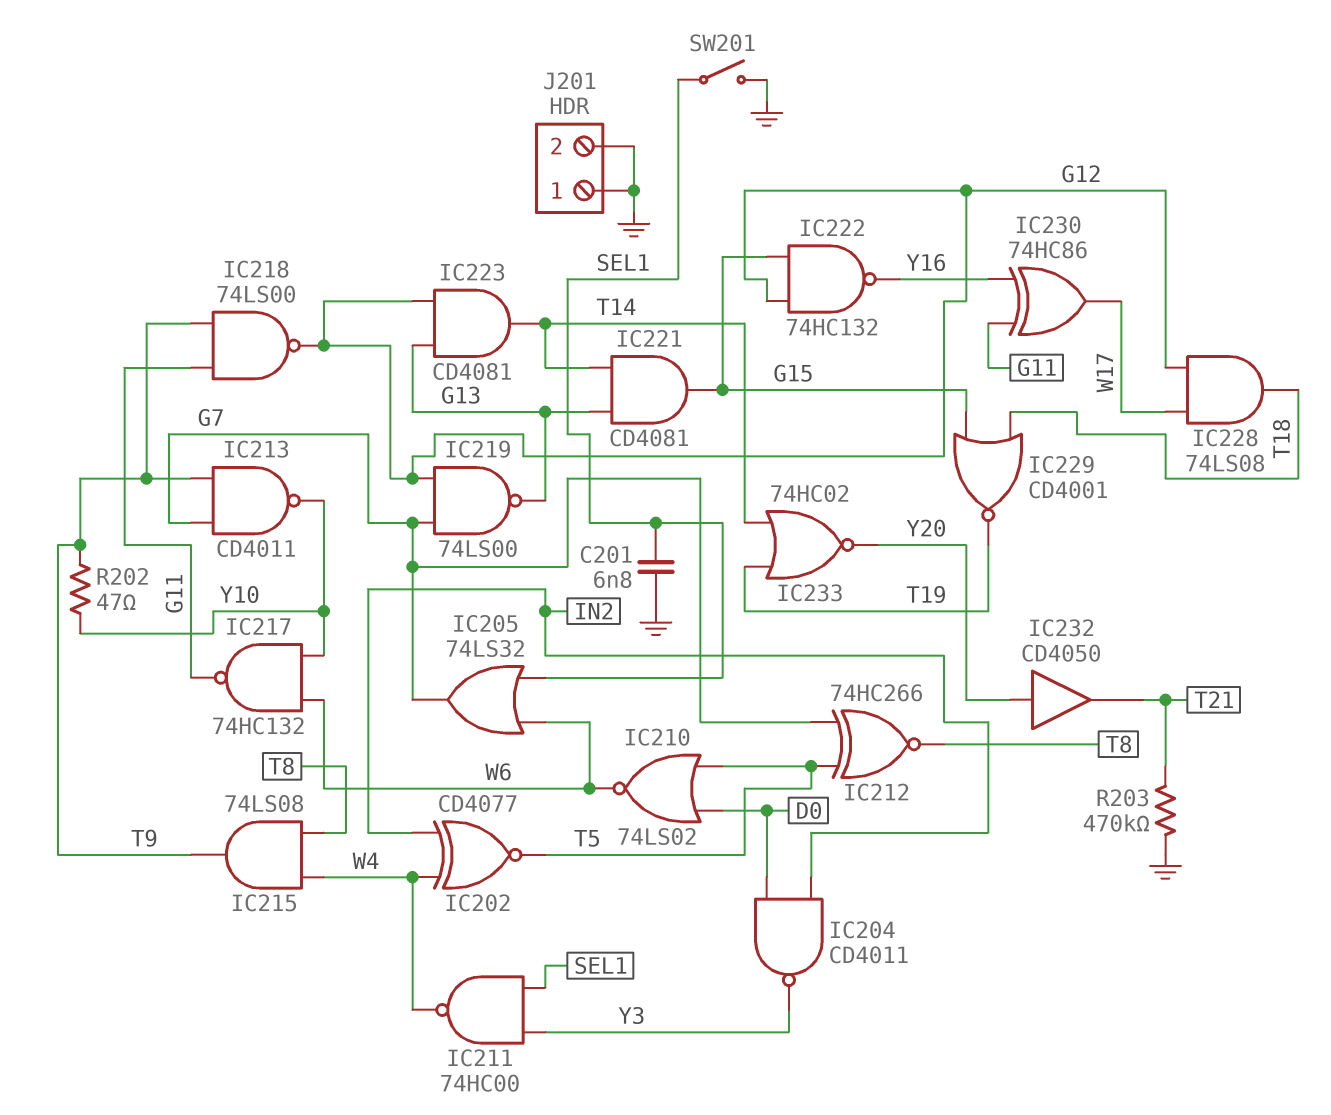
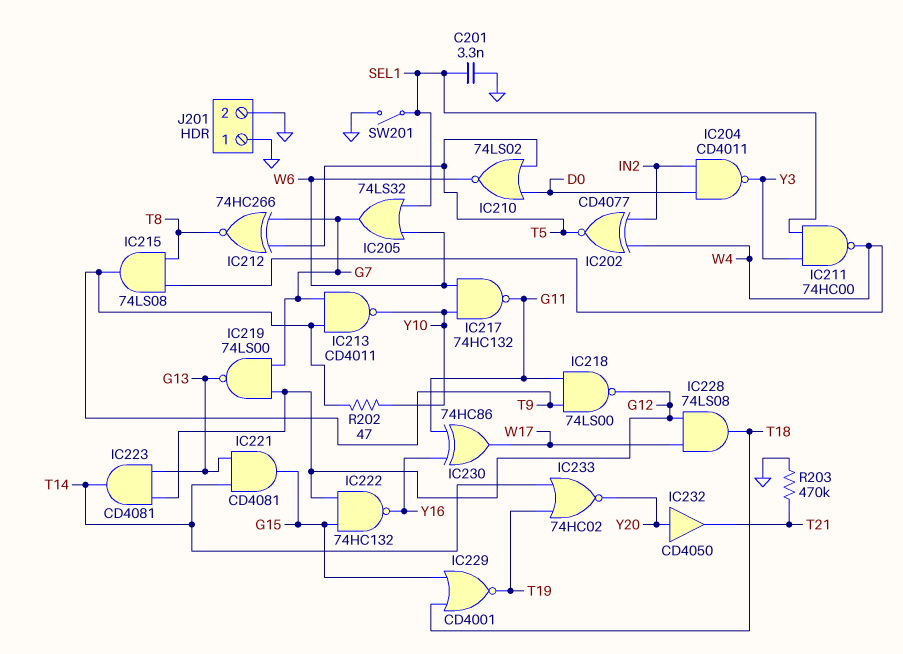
C201: 6.8nF (GND, SEL1) -> 3.3nF (GND, SEL1)

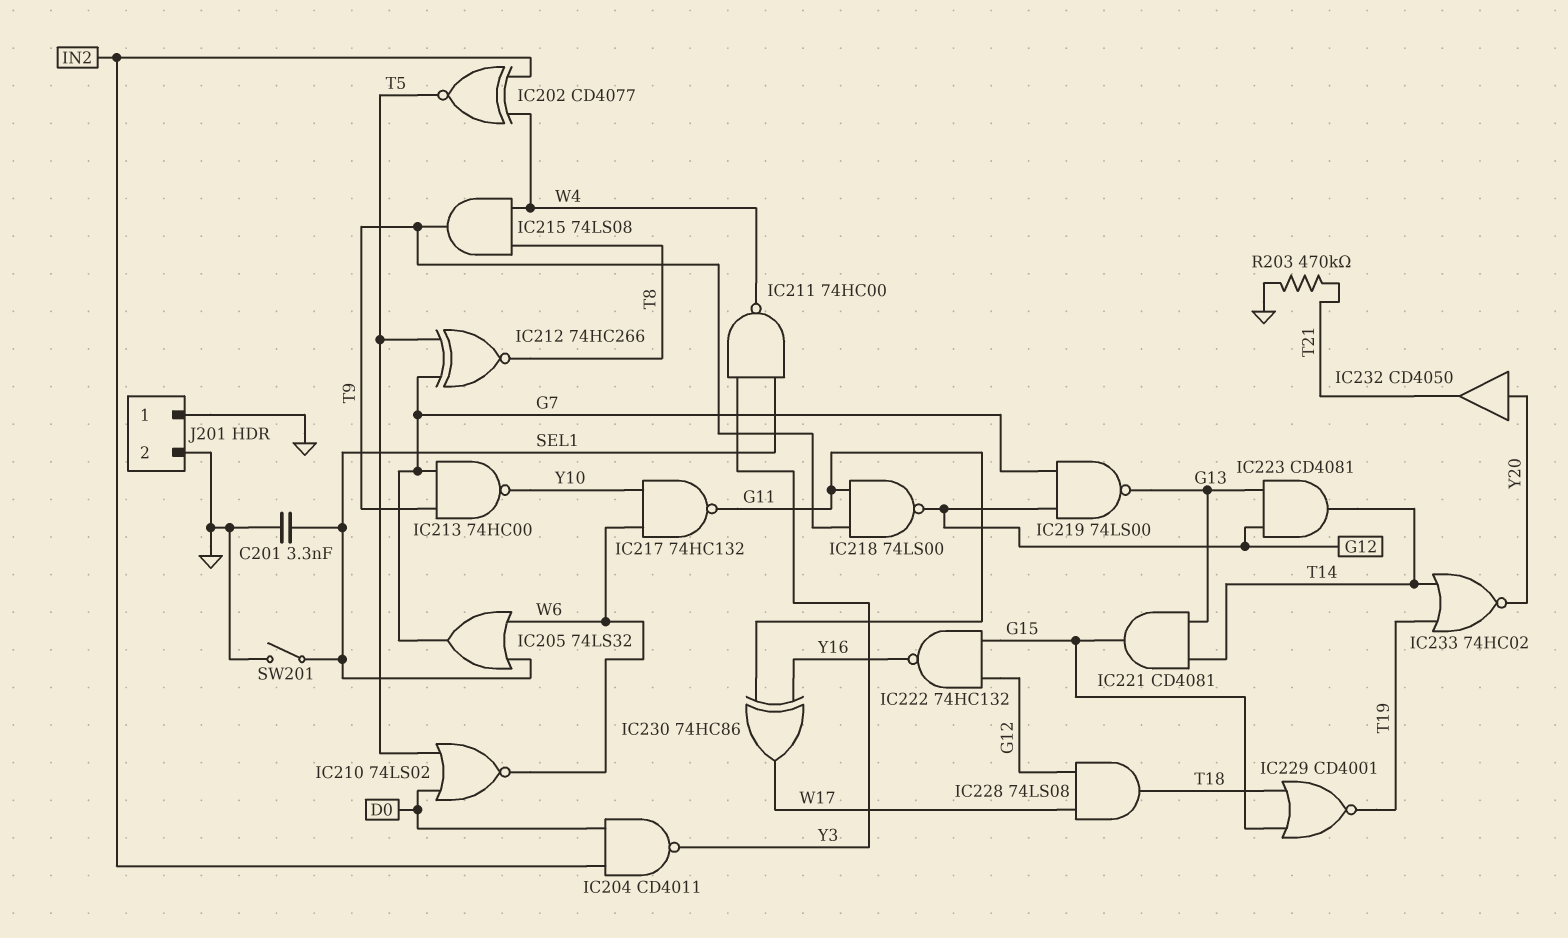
IC213: NAND CD4011 (in G7, in T9, out Y10) -> NAND 74HC00 (in G7, in T9, out Y10)
R202: 47 (T9, Y10) -> none

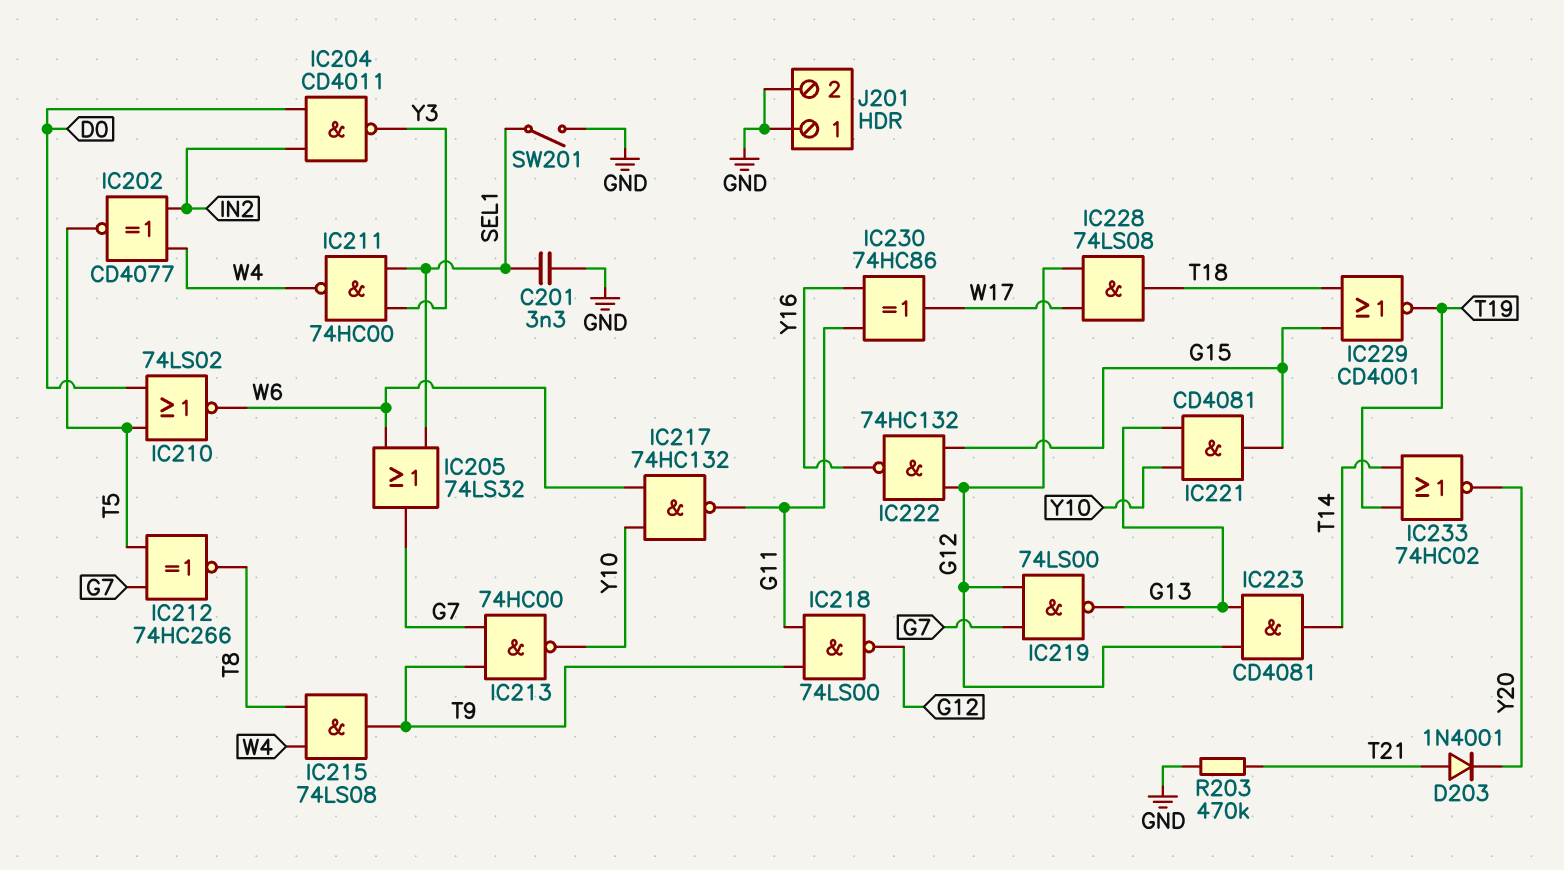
D203: none -> diode 1N4001 (A T21, K Y20)
IC221: AND CD4081 (in G13, in T14, out G15) -> AND CD4081 (in G13, in Y10, out G15)
IC232: buffer CD4050 (in Y20, out T21) -> none

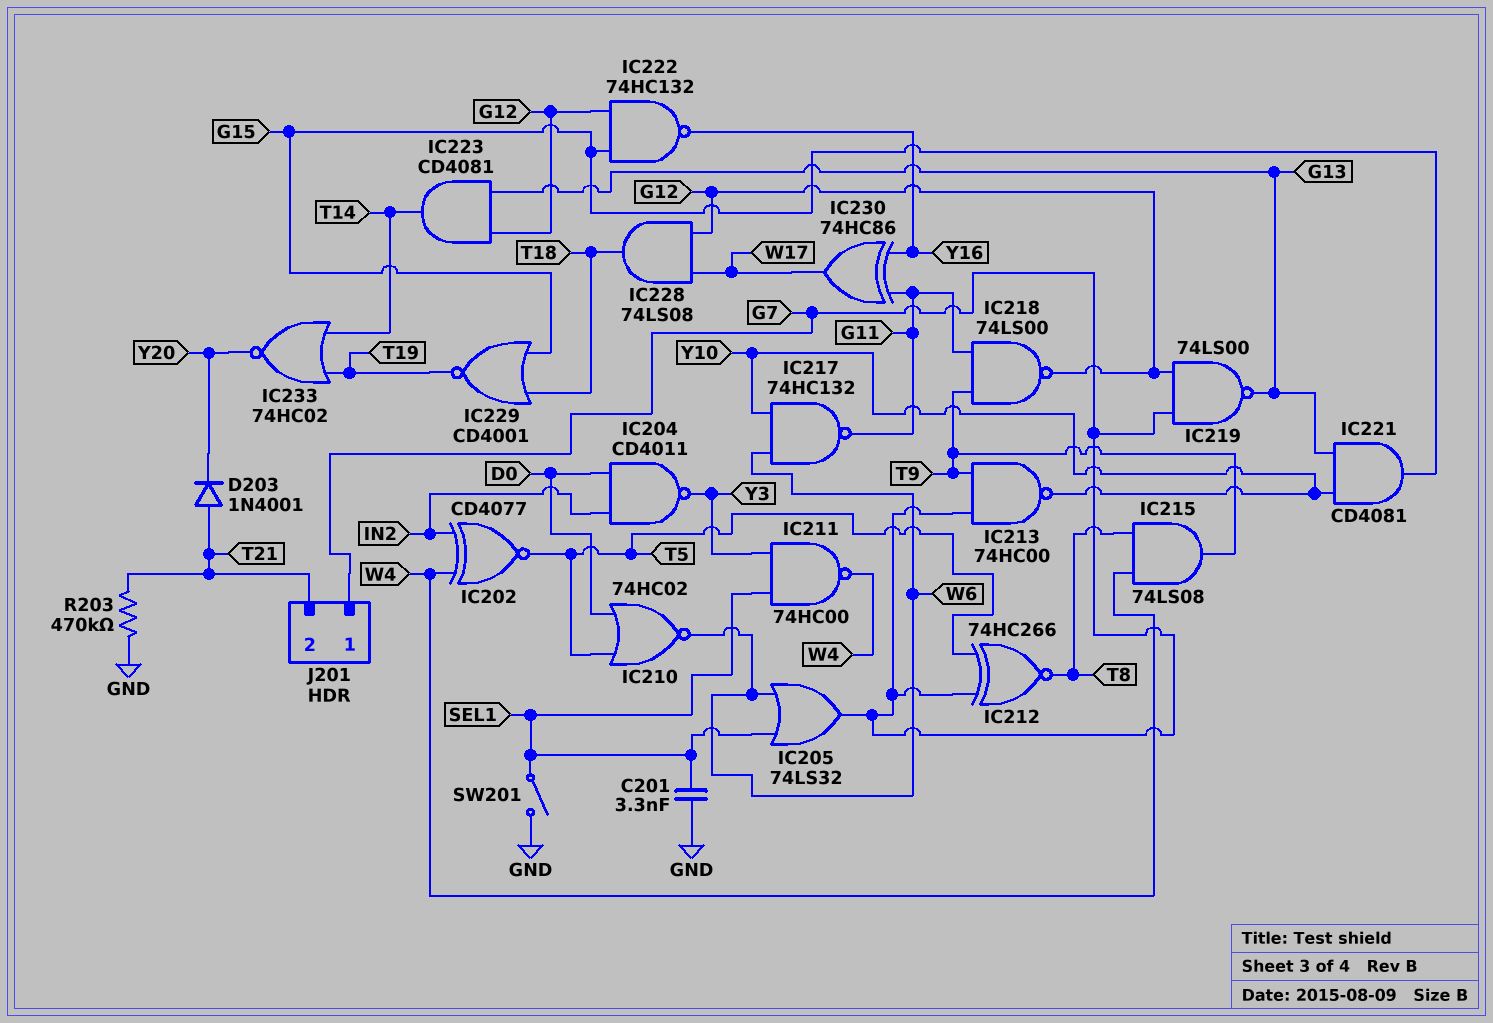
IC210: NOR 74LS02 (in D0, in T5, out W6) -> NOR 74HC02 (in D0, in T5, out W6)
J201 pin 1: GND -> G7
J201 pin 2: GND -> T21

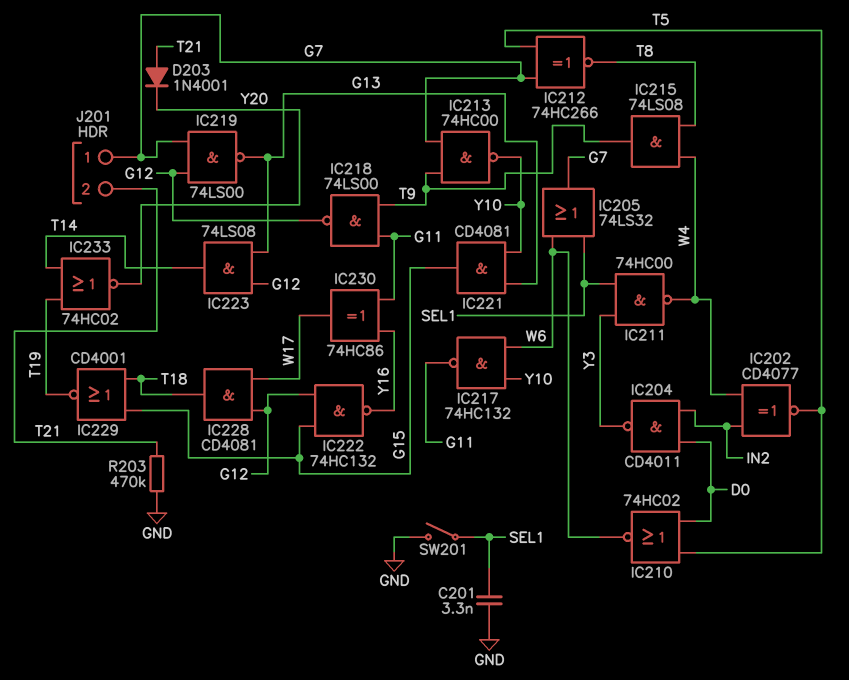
IC223: AND CD4081 (in G12, in G13, out T14) -> AND 74LS08 (in G12, in G13, out T14)
IC228: AND 74LS08 (in G12, in W17, out T18) -> AND CD4081 (in G12, in W17, out T18)

